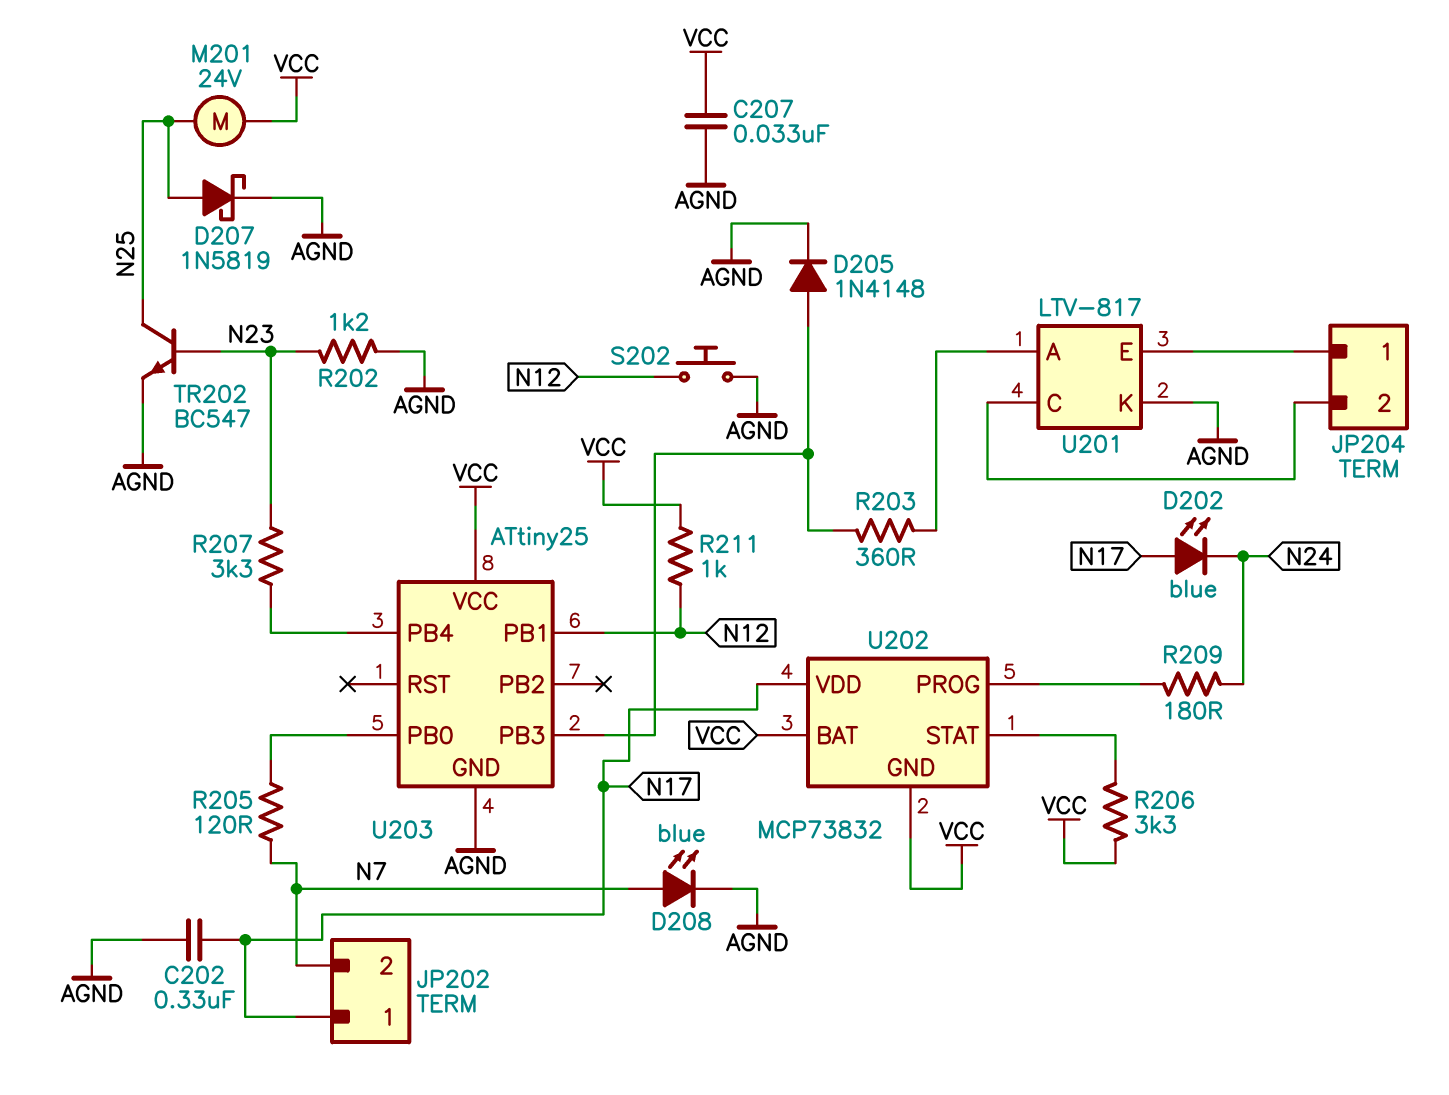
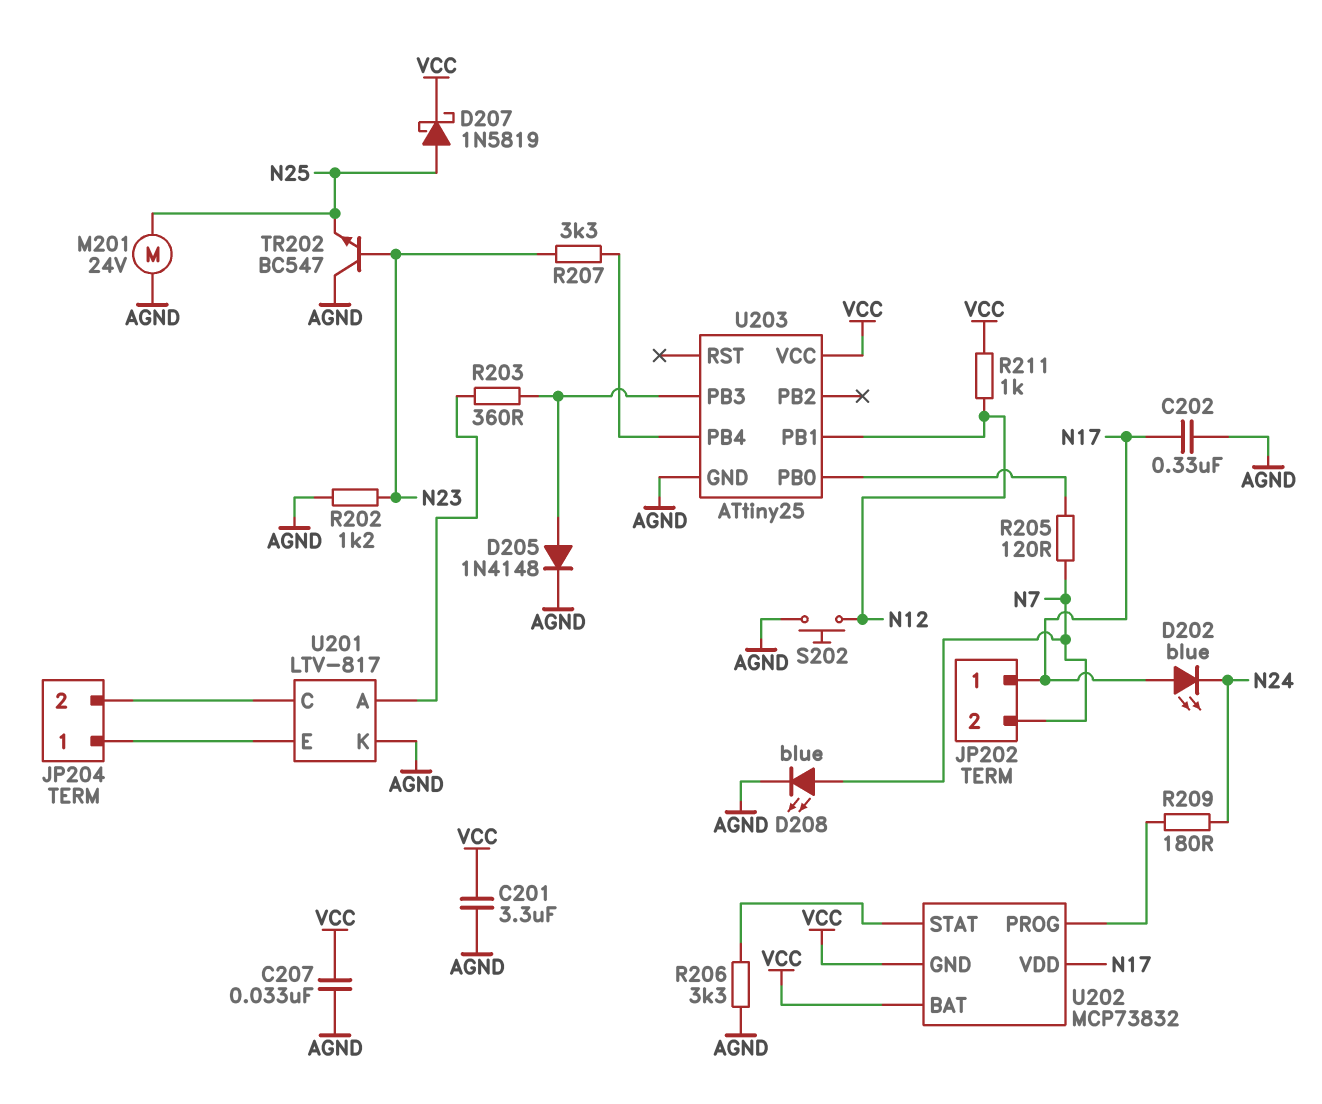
C201: none -> 3.3uF (AGND, VCC)
D207: schottky 1N5819 (A N25, K AGND) -> schottky 1N5819 (A N25, K VCC)
M201: motor 24V (N25, VCC) -> motor 24V (AGND, N25)
R206: 3.3k (U202/STAT, VCC) -> 3.3k (AGND, U202/STAT)
TR202: NPN BC547 (B N23, C N25, E AGND) -> NPN BC547 (B N23, C AGND, E N25)

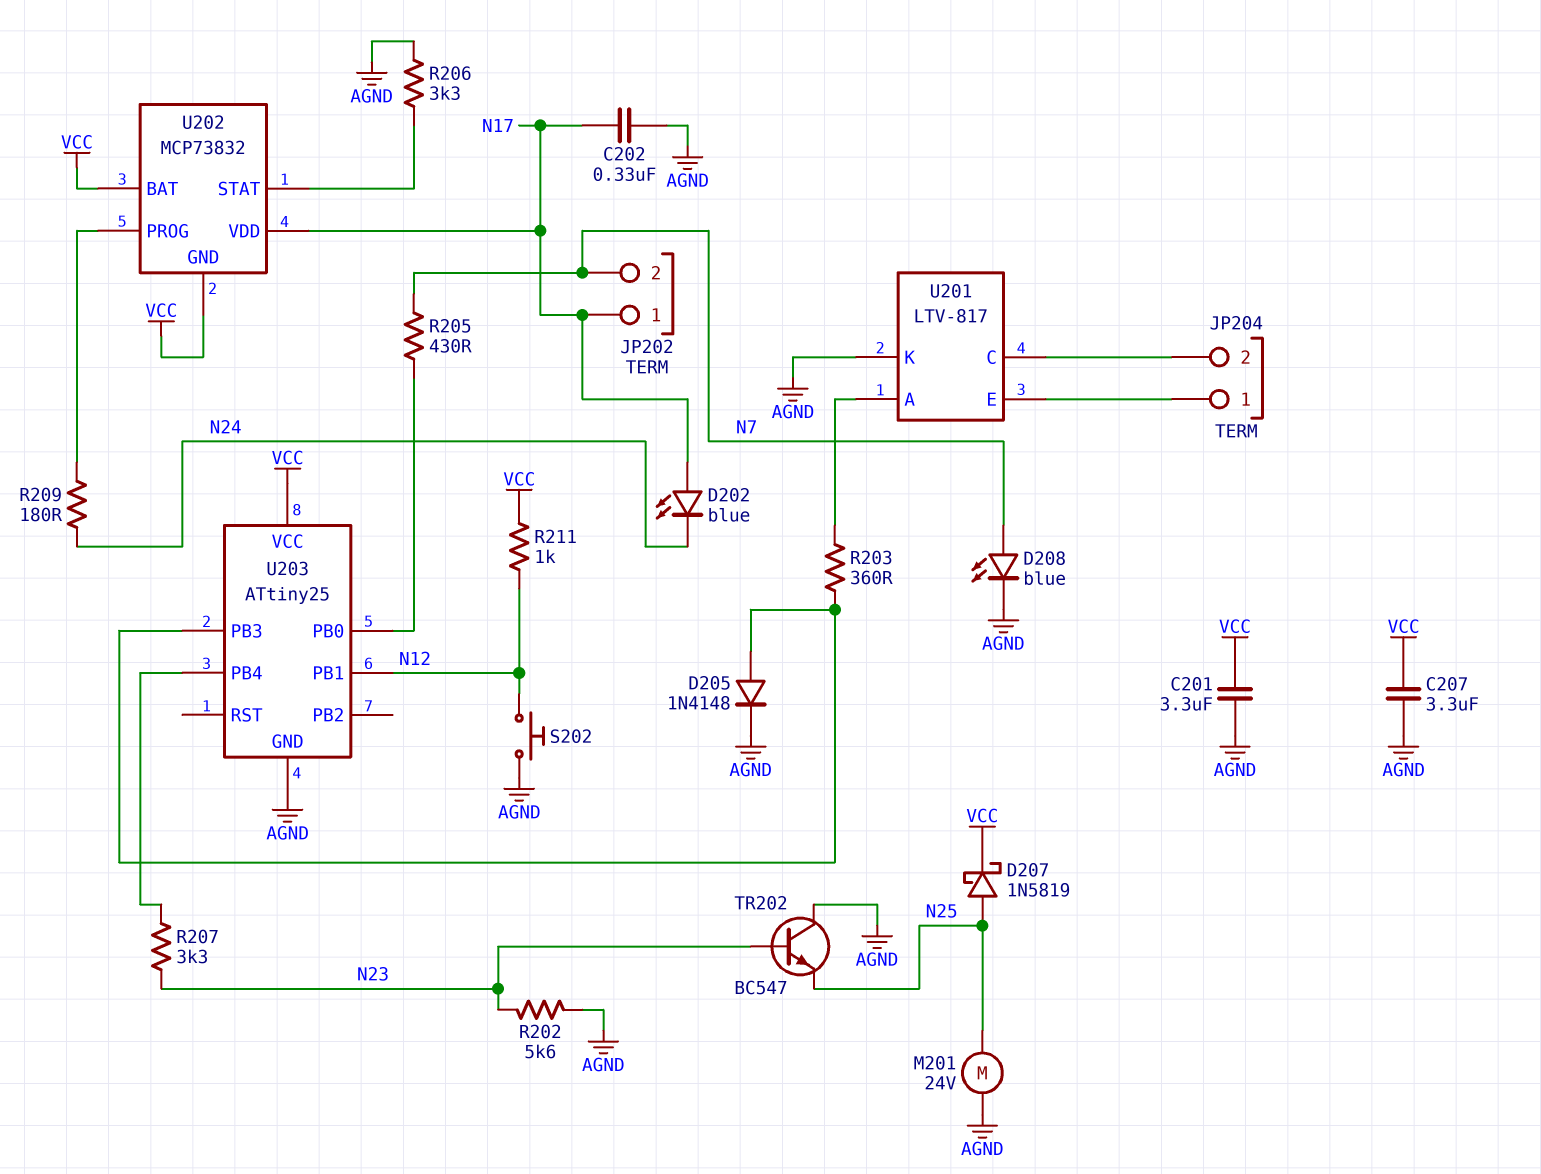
C207: 33nF (AGND, VCC) -> 3.3uF (AGND, VCC)
R202: 1.2k (AGND, N23) -> 5.6k (AGND, N23)
R205: 120 (N7, U203/PB0) -> 430 (N7, U203/PB0)

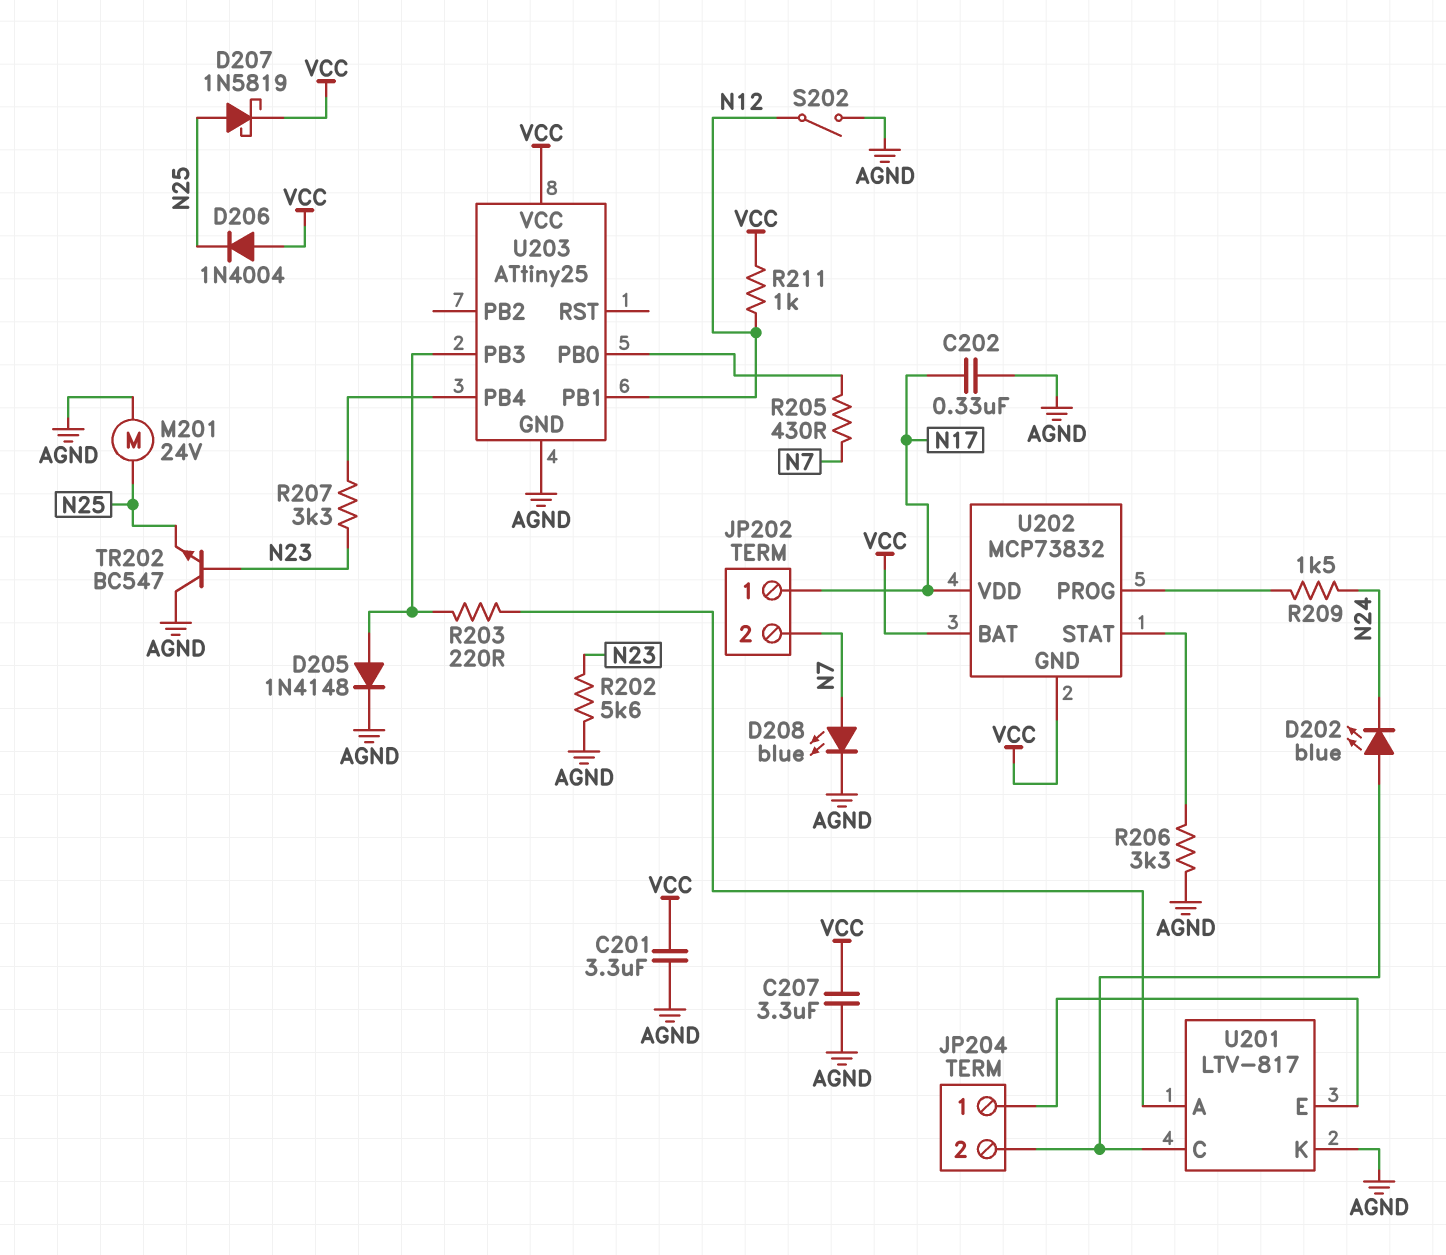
D202: LED blue (A N17, K N24) -> LED blue (A JP204/2, K N24)
D206: none -> diode 1N4004 (A VCC, K N25)
R203: 360 (U201/A, U203/PB3) -> 220 (U201/A, U203/PB3)
R209: 180 (N24, U202/PROG) -> 1.5k (N24, U202/PROG)
S202: button (AGND, N12) -> switch (AGND, N12)

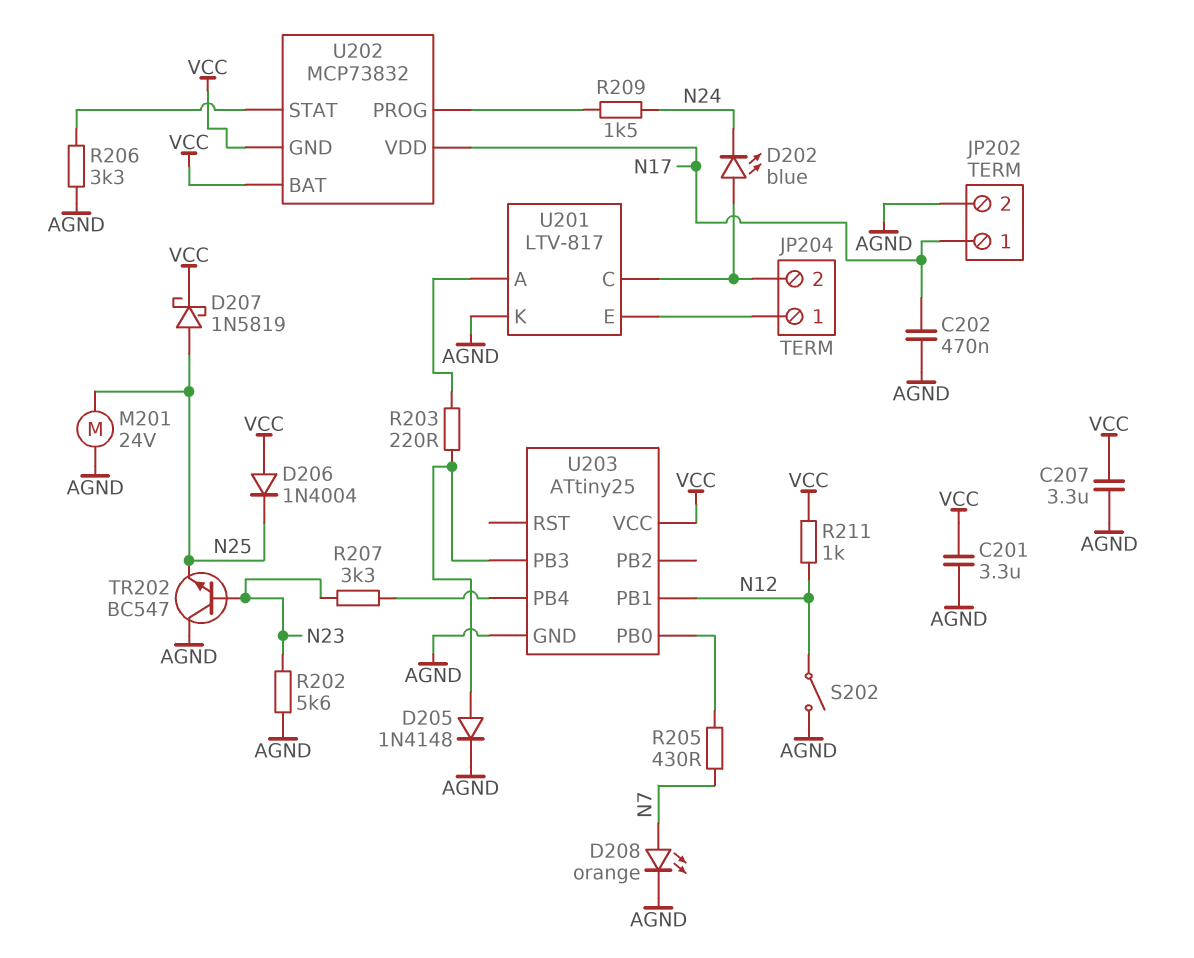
C202: 330nF (AGND, N17) -> 470nF (AGND, N17)
D208: LED blue (A N7, K AGND) -> LED orange (A N7, K AGND)
JP202 pin 2: N7 -> AGND

